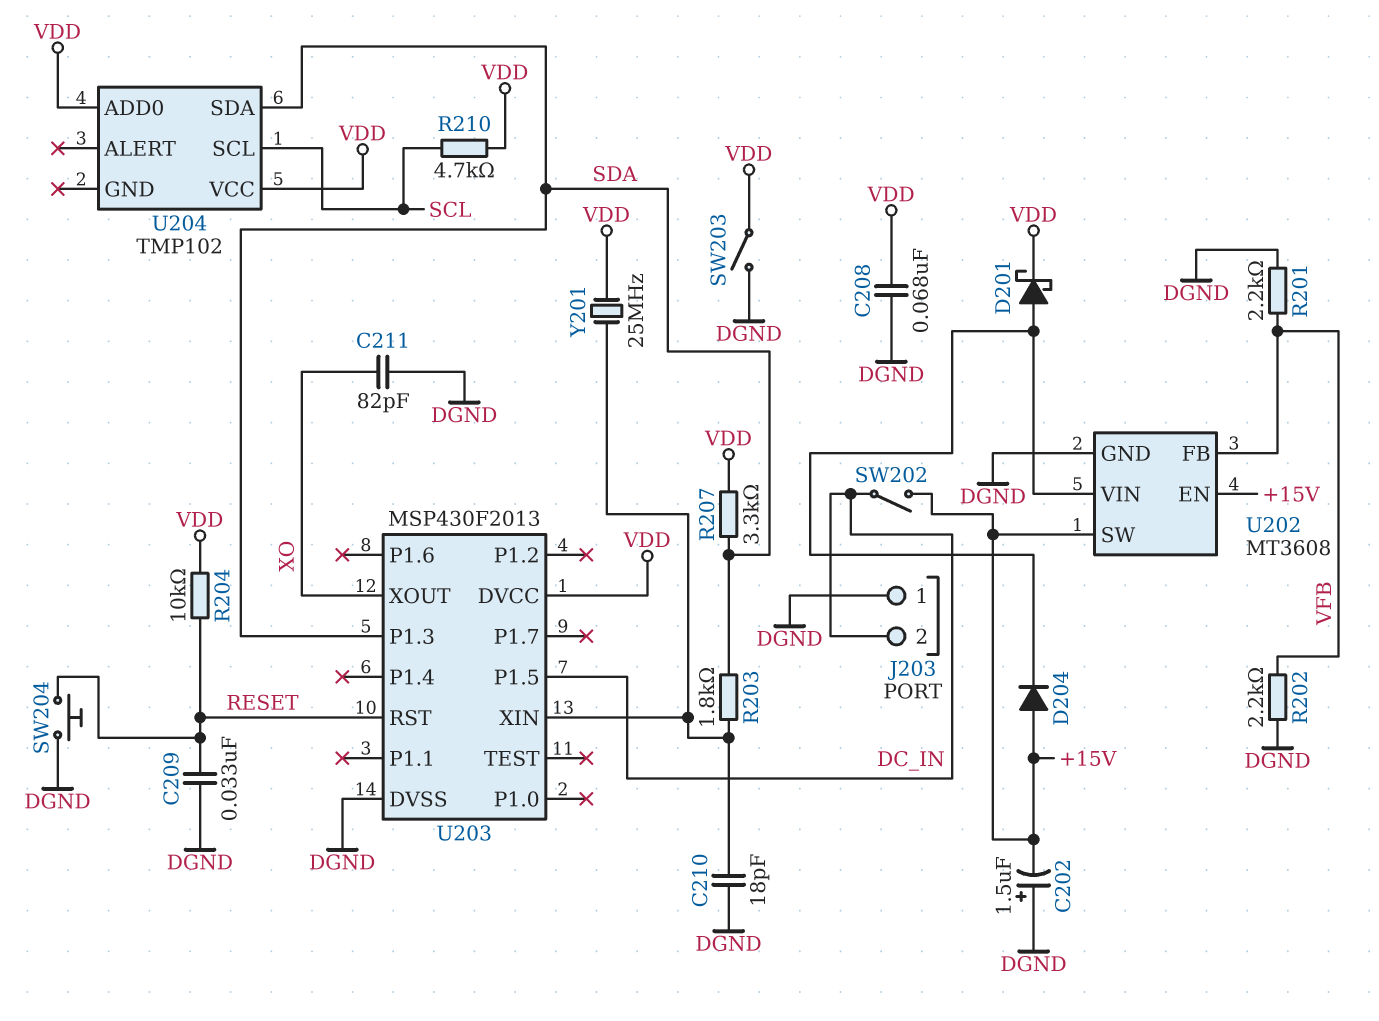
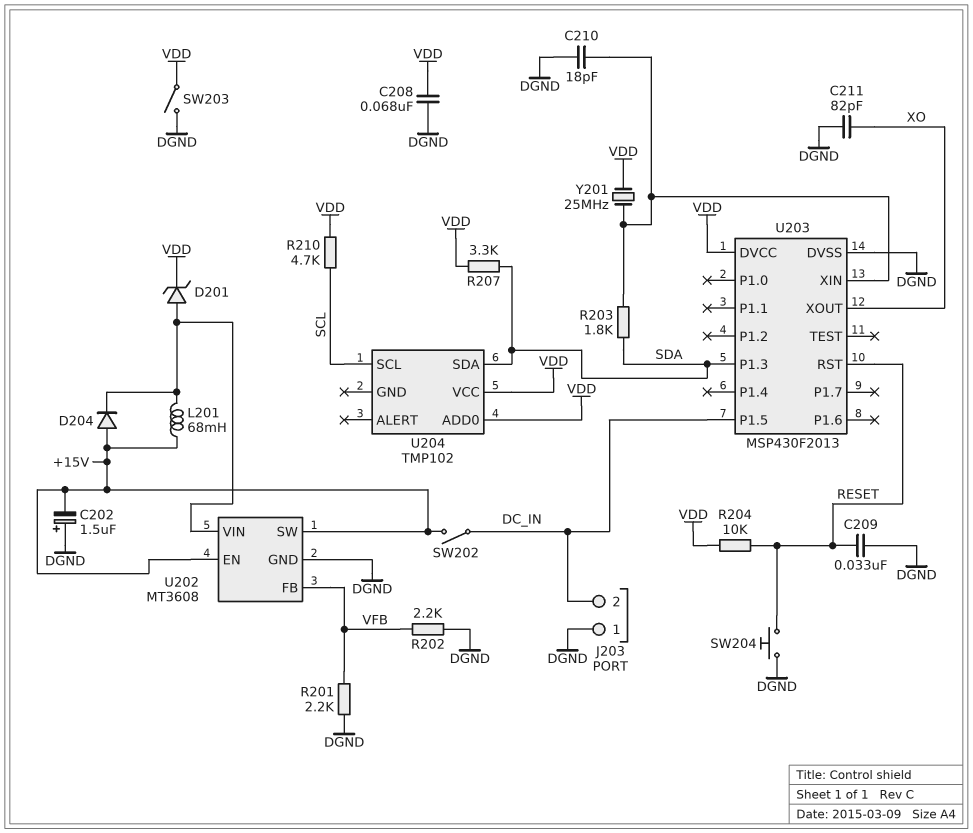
D201: schottky (A U202/VIN, K VDD) -> zener (A U202/VIN, K VDD)
L201: none -> 68mH (+15V, U202/VIN)

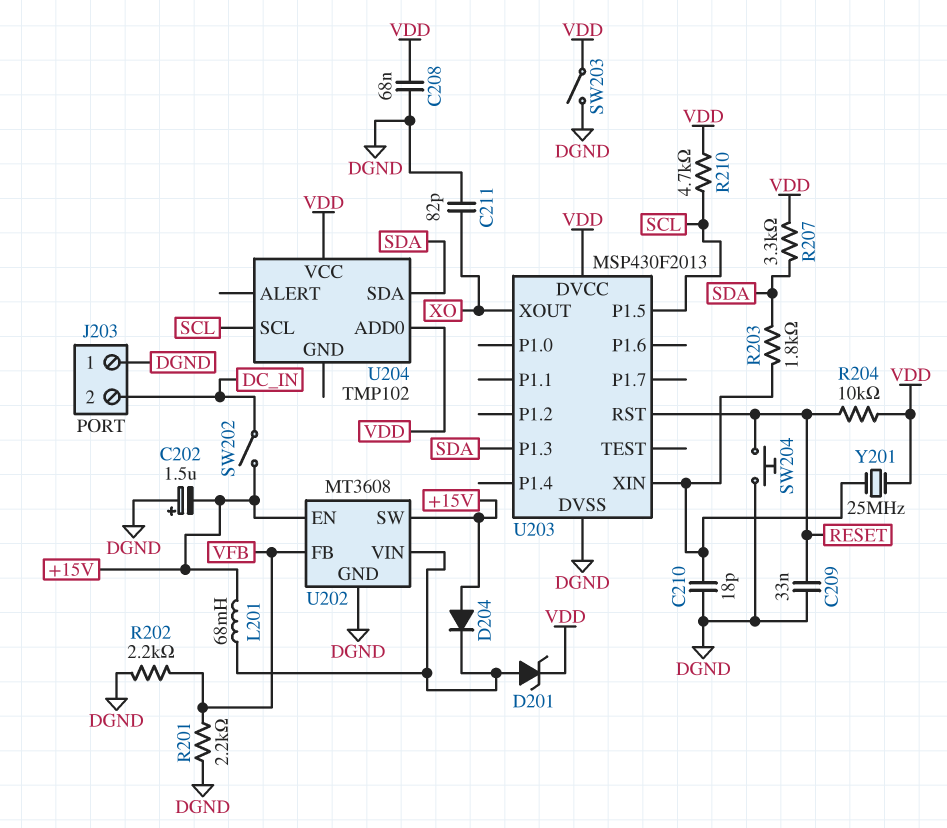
U203 pin P1.5: DC_IN -> SCL

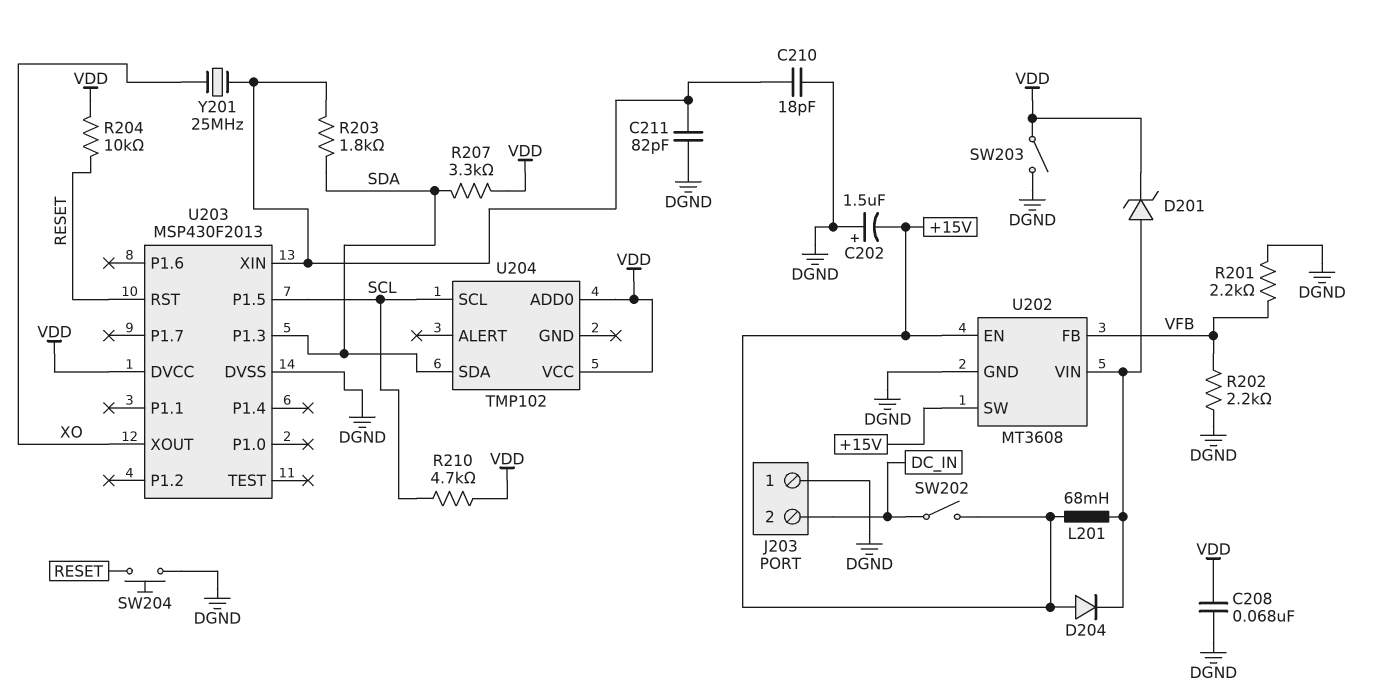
C209: 33nF (DGND, RESET) -> none
C211: 82pF (DGND, XO) -> 82pF (DGND, U203/XIN)
Y201: 25MHz (U203/XIN, VDD) -> 25MHz (U203/XIN, XO)

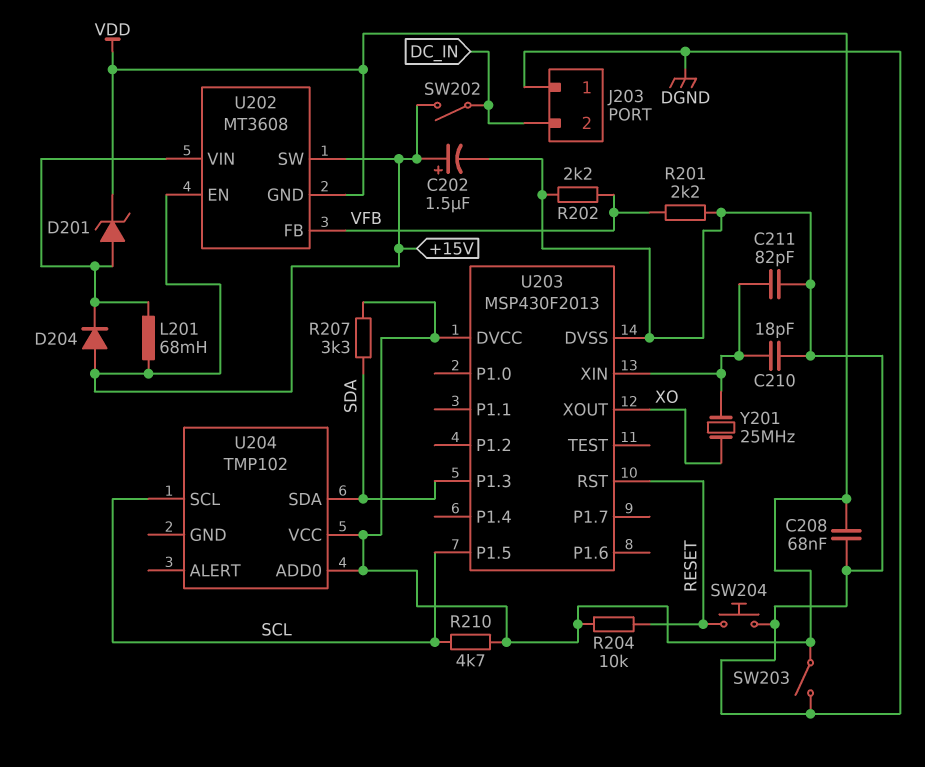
C202: 1.5uF (plus DGND, minus +15V) -> 1.5uF (plus +15V, minus DGND)
R203: 1.8k (SDA, U203/XIN) -> none
U202 pin GND: DGND -> VDD

